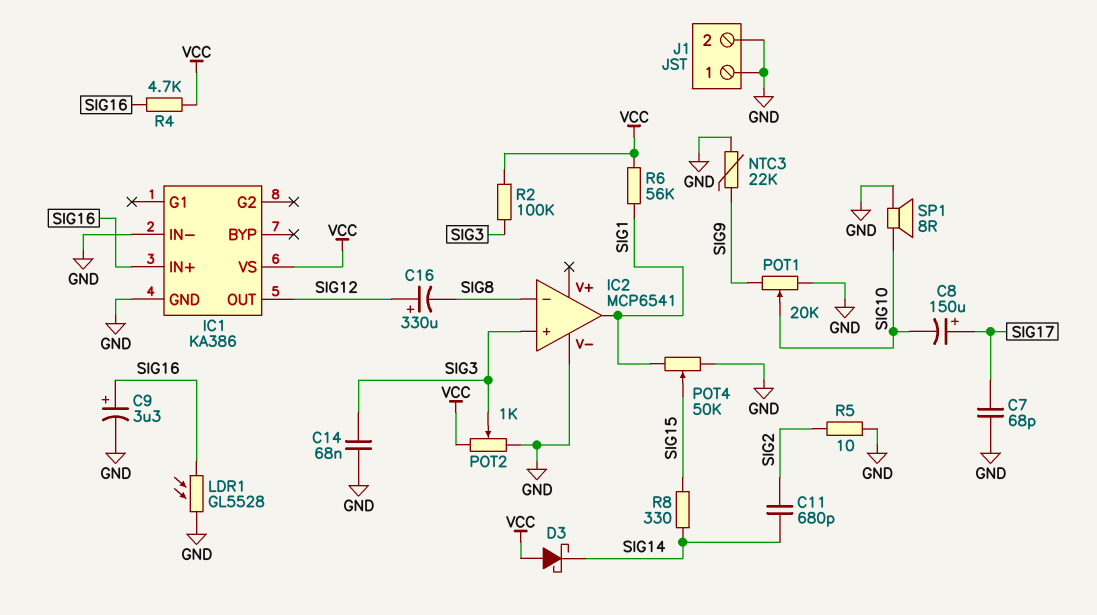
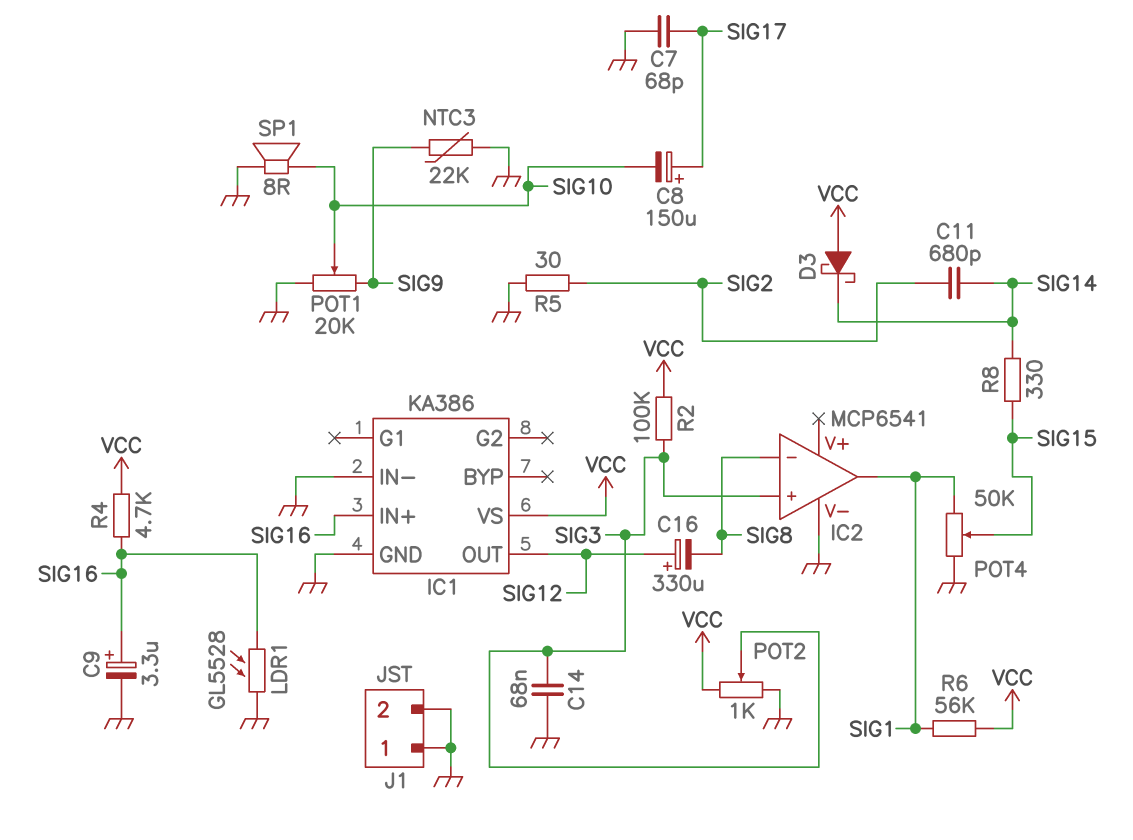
R5: 10 (GND, SIG2) -> 30 (GND, SIG2)

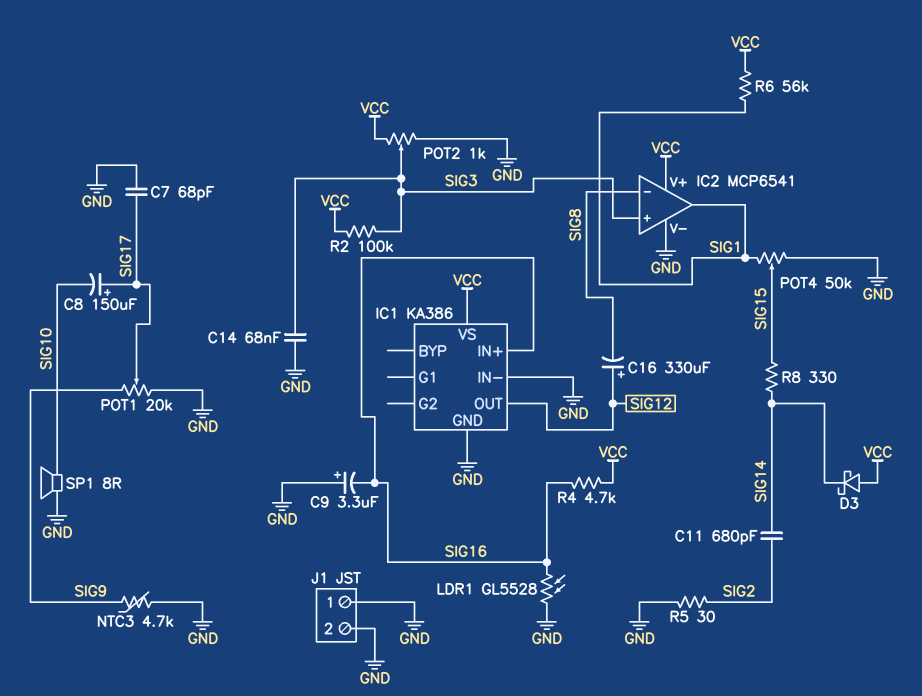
C9: 3.3uF (plus SIG16, minus GND) -> 3.3uF (plus GND, minus SIG16)
IC2 pin V+: none -> VCC
NTC3: 22k (GND, SIG9) -> 4.7k (GND, SIG9)
POT1: 20k (GND, SIG9, wiper SIG10) -> 20k (GND, SIG9, wiper SIG17)

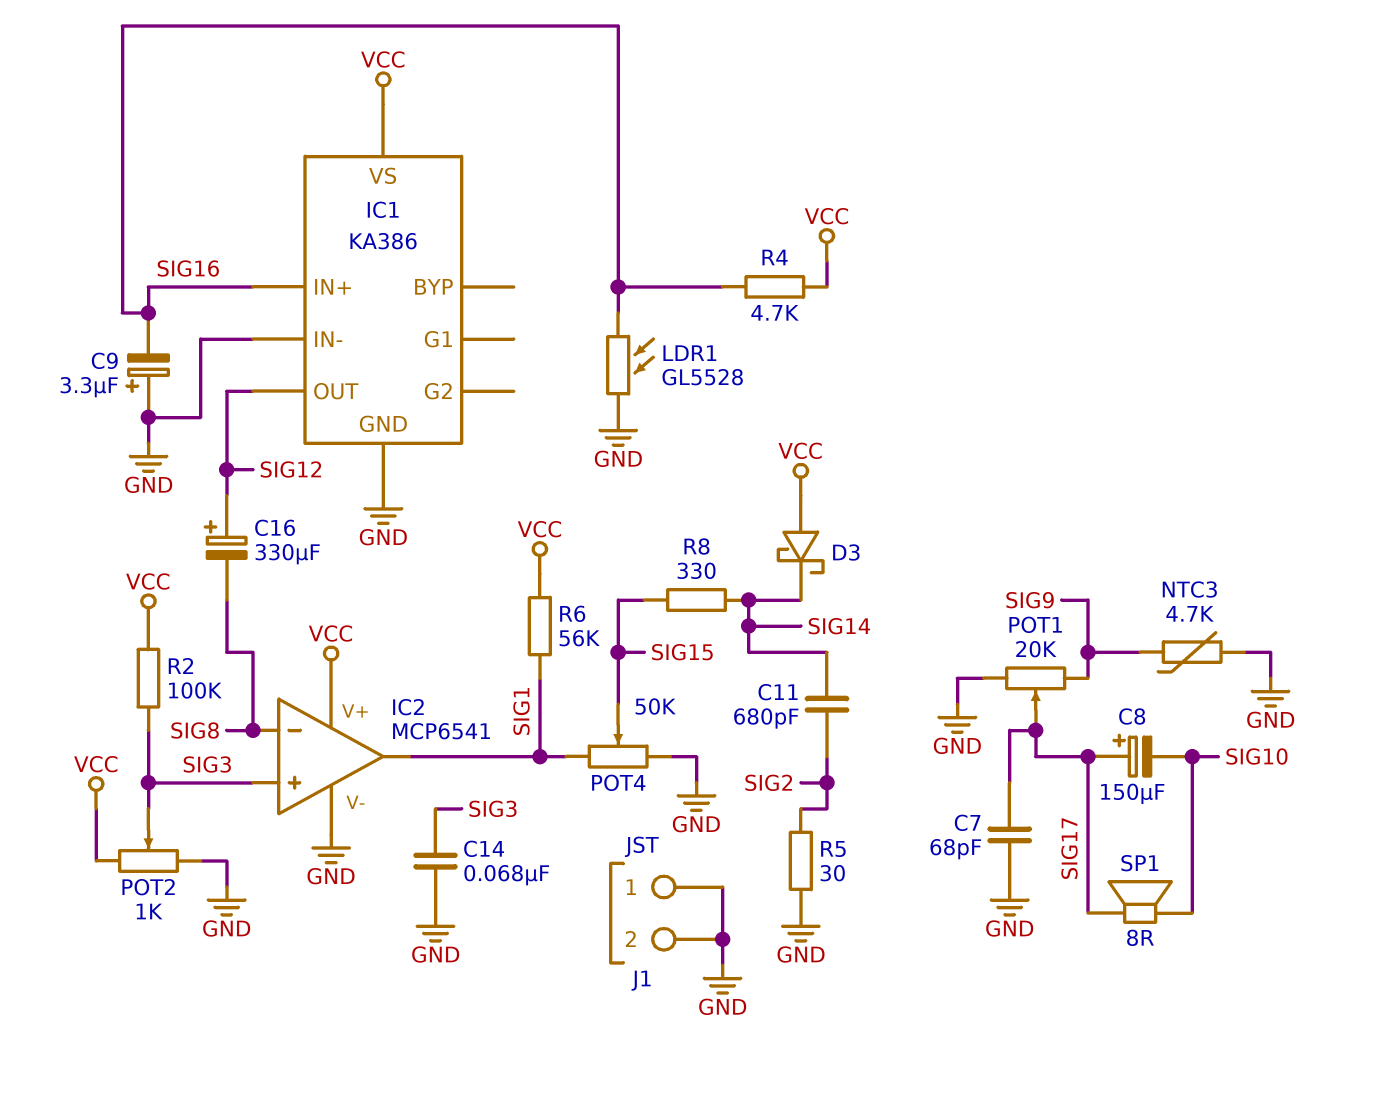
SP1: speaker 8R (GND, SIG10) -> speaker 8R (SIG10, SIG17)

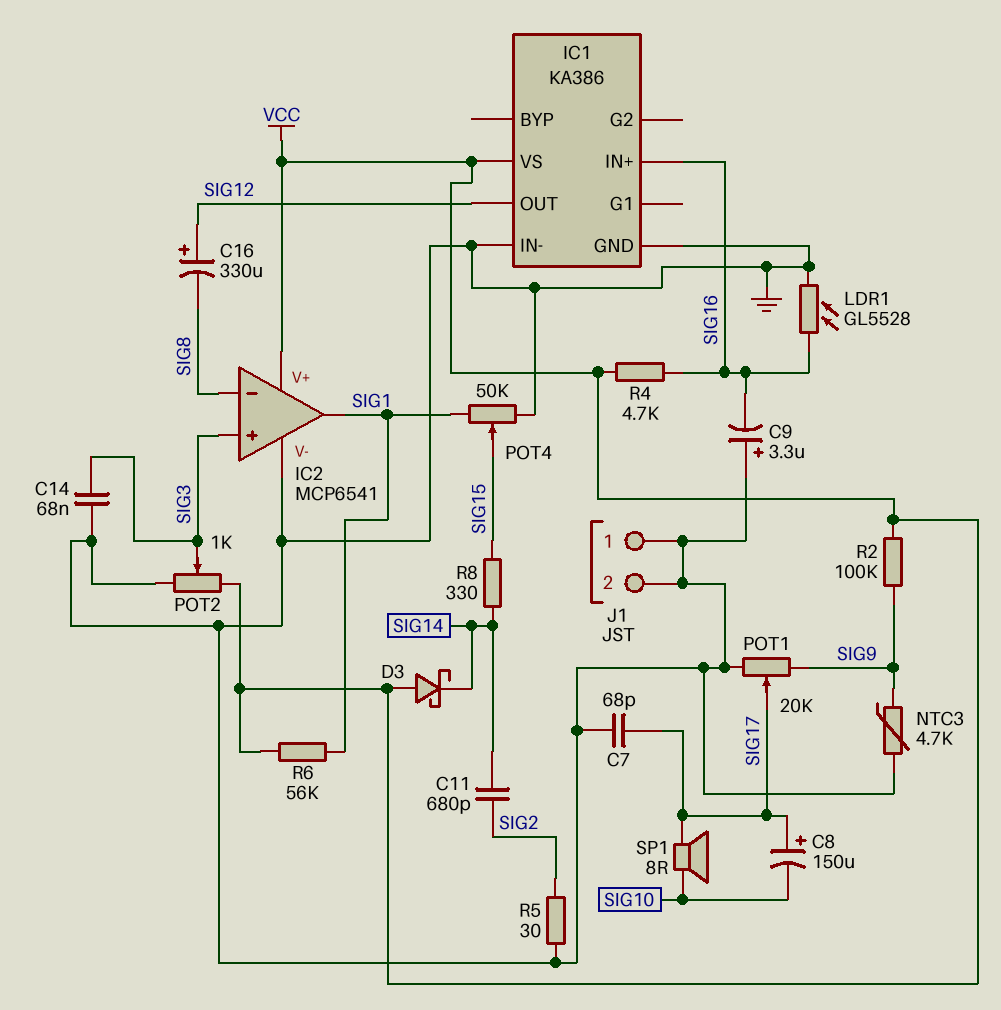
R2: 100k (SIG3, VCC) -> 100k (SIG9, VCC)

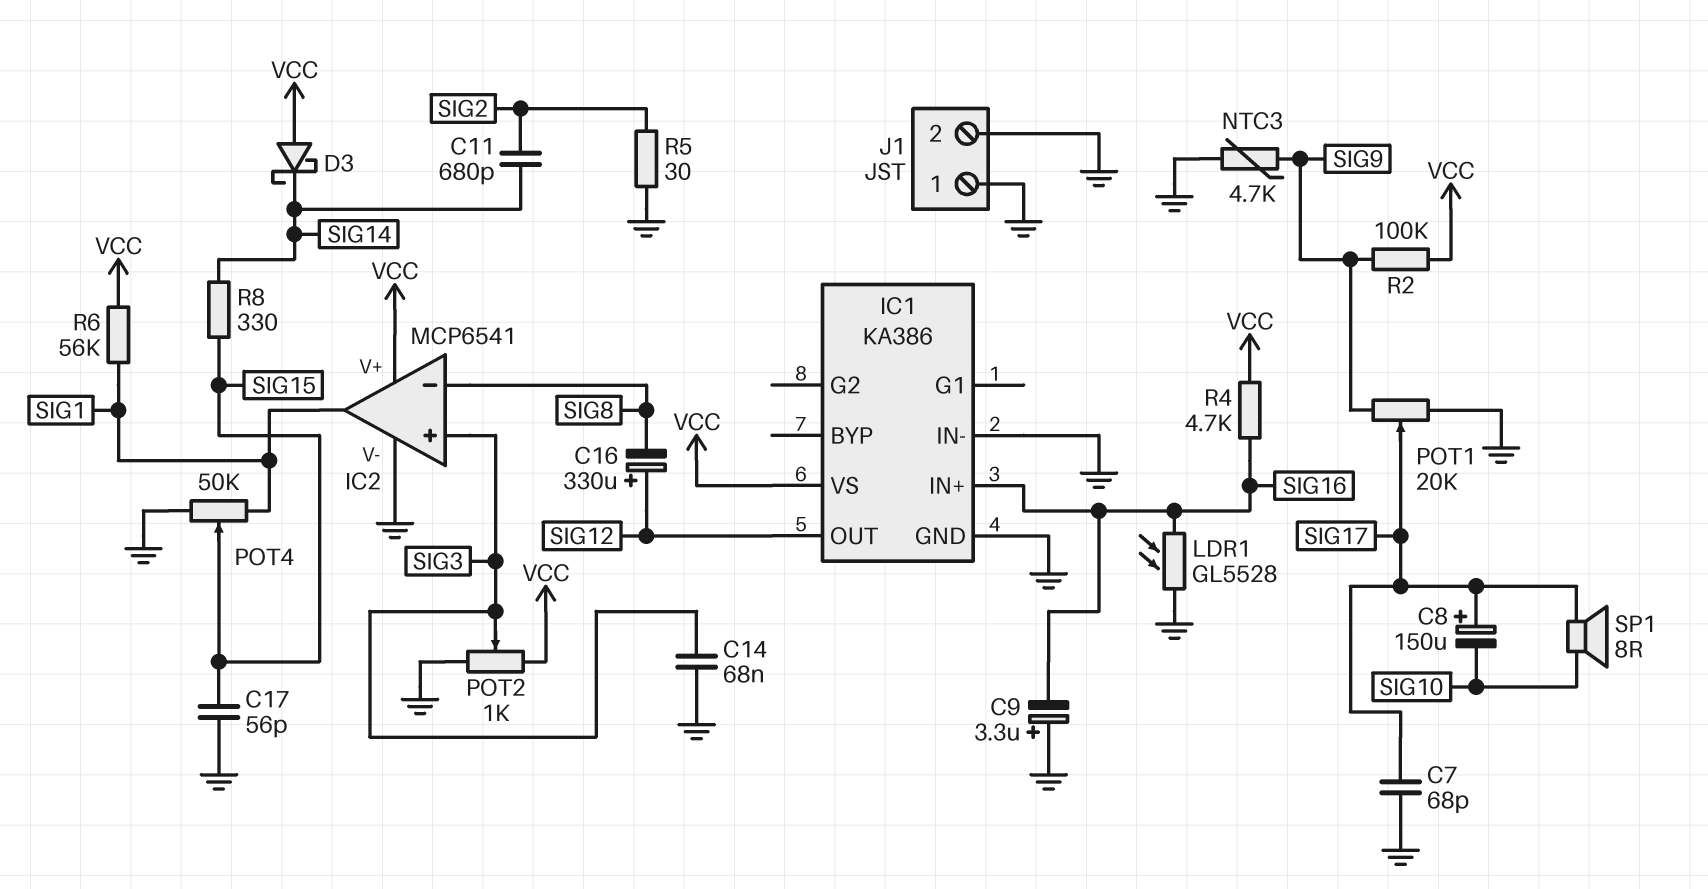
C17: none -> 56pF (GND, SIG15)

